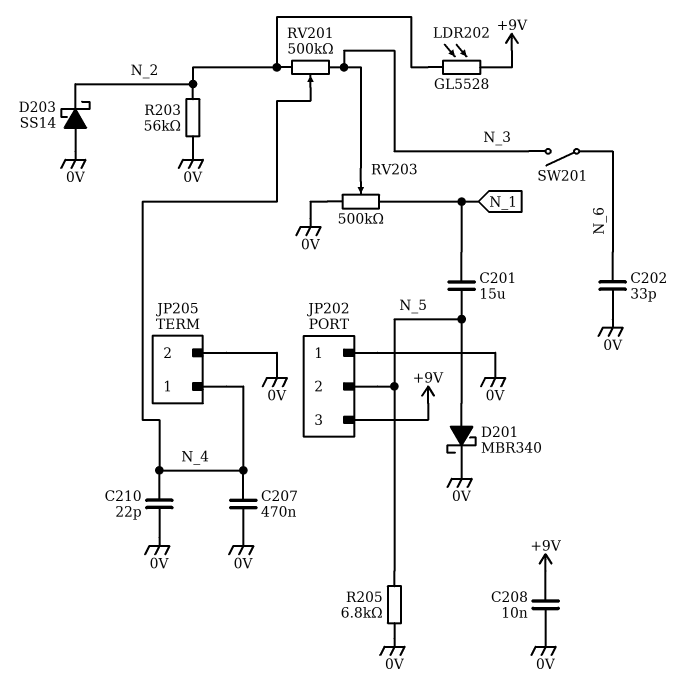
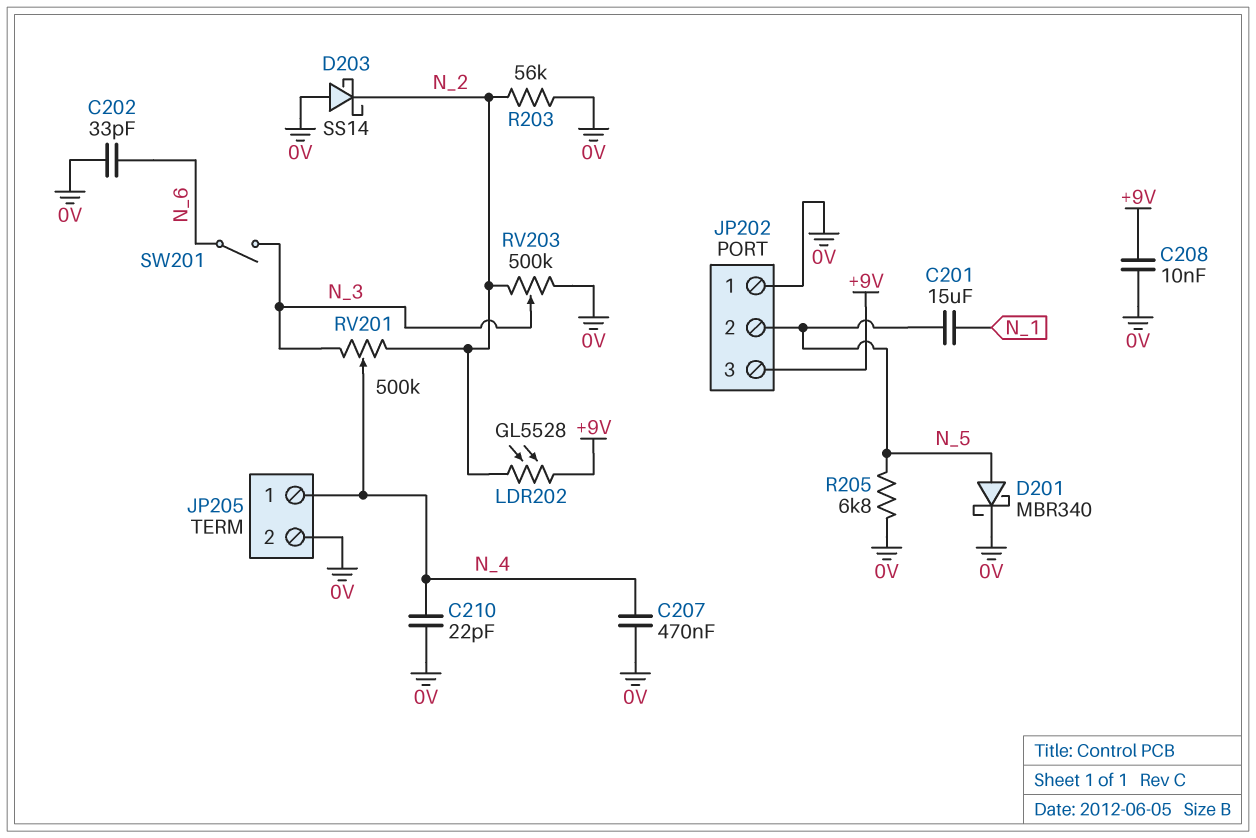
RV203: 500k (0V, N_1, wiper N_3) -> 500k (0V, N_2, wiper N_3)

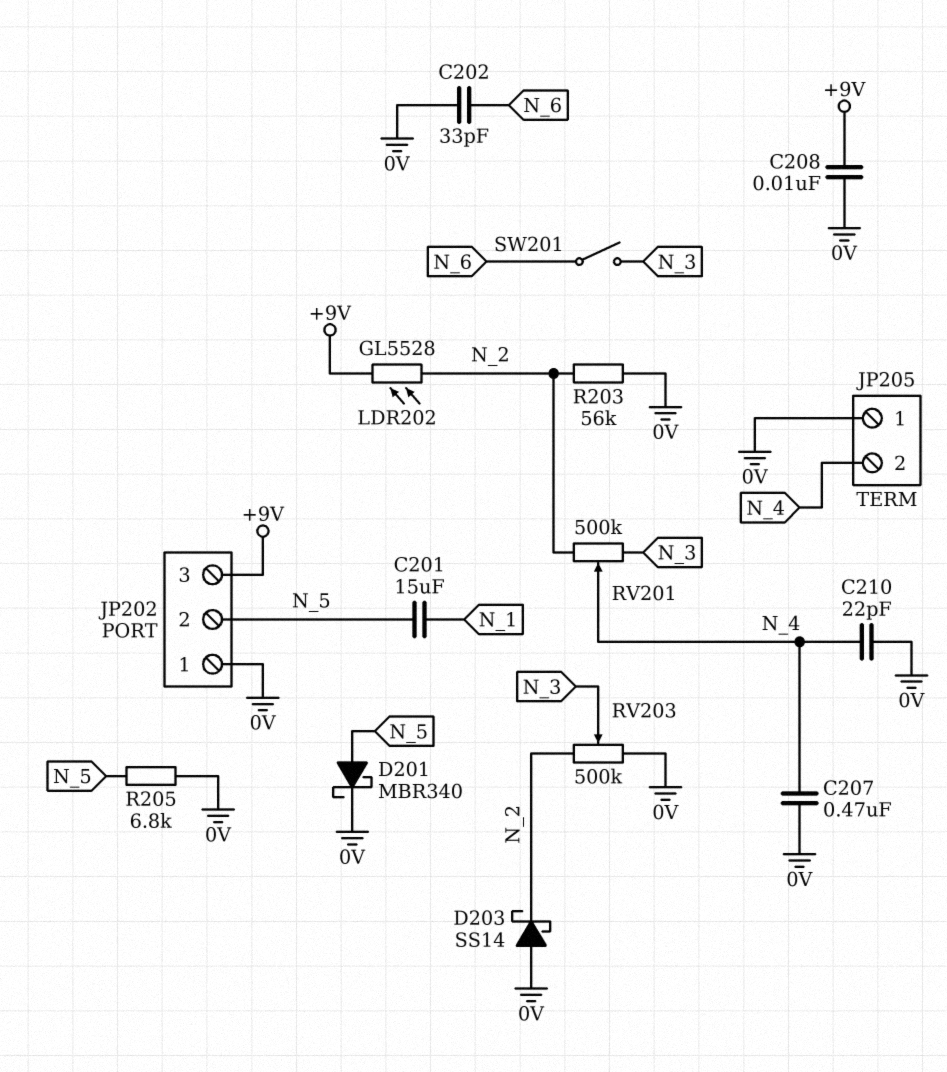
JP205 pin 1: N_4 -> 0V
JP205 pin 2: 0V -> N_4

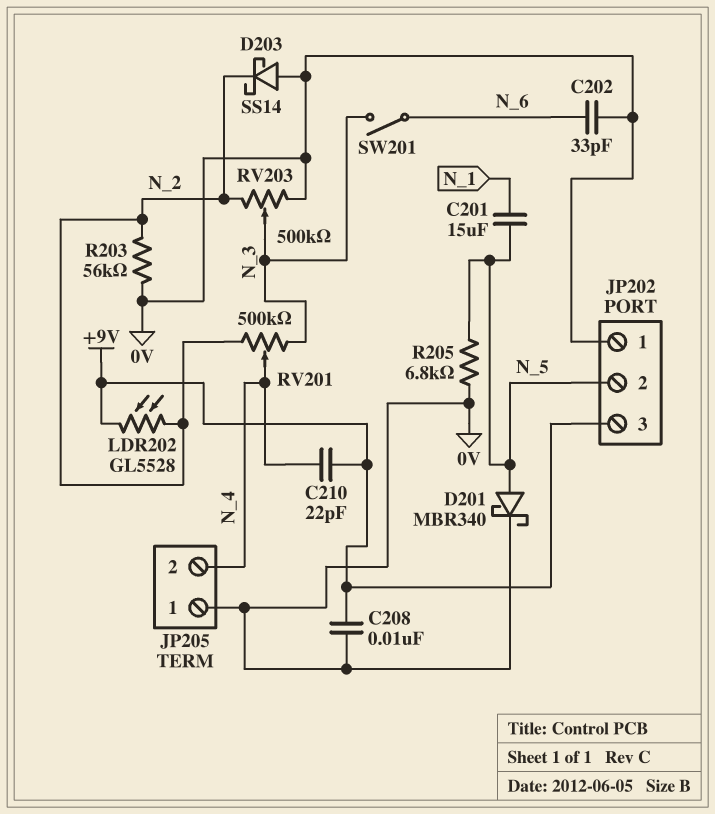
C207: 470nF (0V, N_4) -> none
C210: 22pF (0V, N_4) -> 22pF (+9V, N_4)

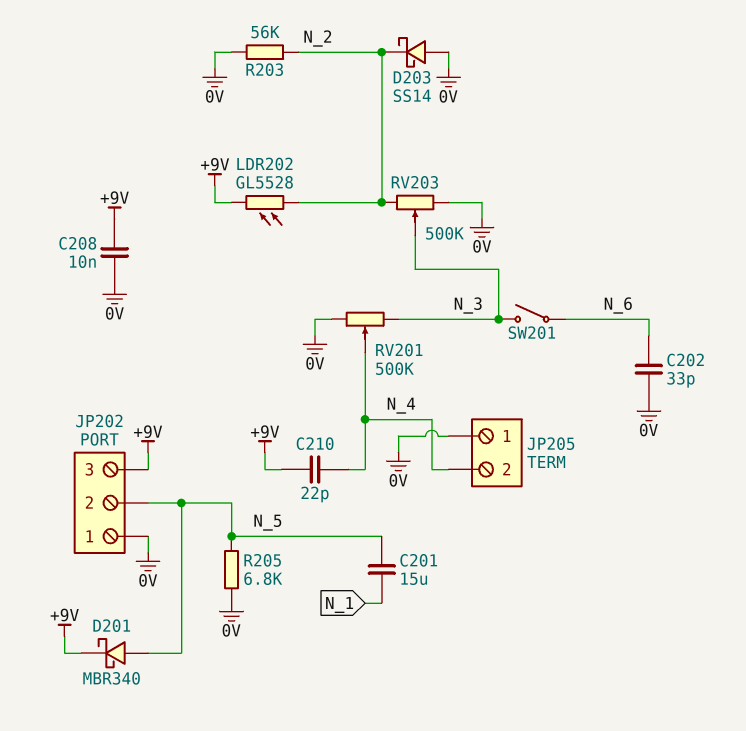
D201: schottky MBR340 (A N_5, K 0V) -> schottky MBR340 (A N_5, K +9V)
RV201: 500k (N_2, N_3, wiper N_4) -> 500k (0V, N_3, wiper N_4)

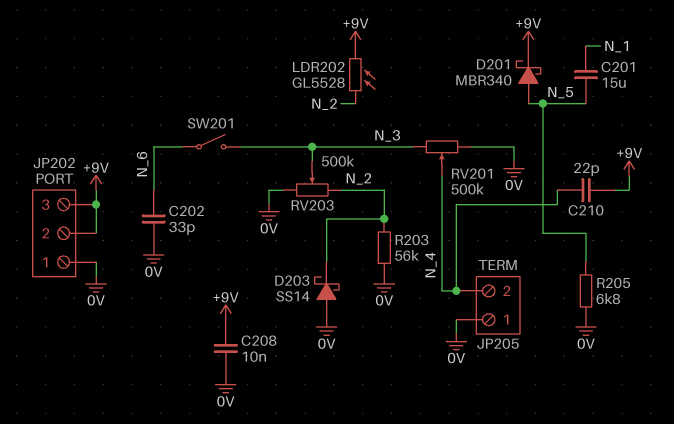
JP202 pin 2: N_5 -> +9V

